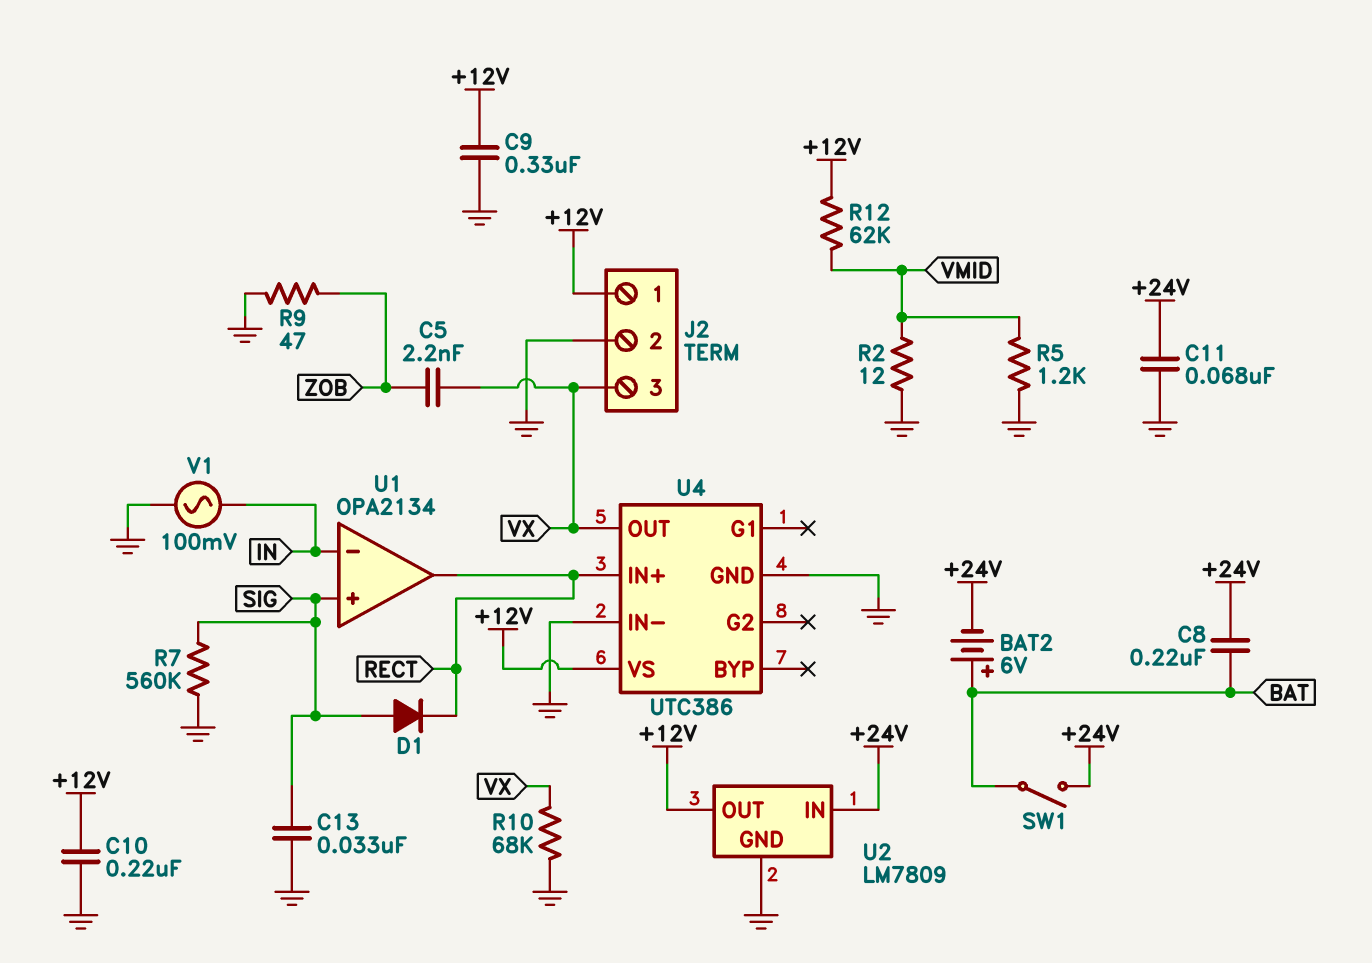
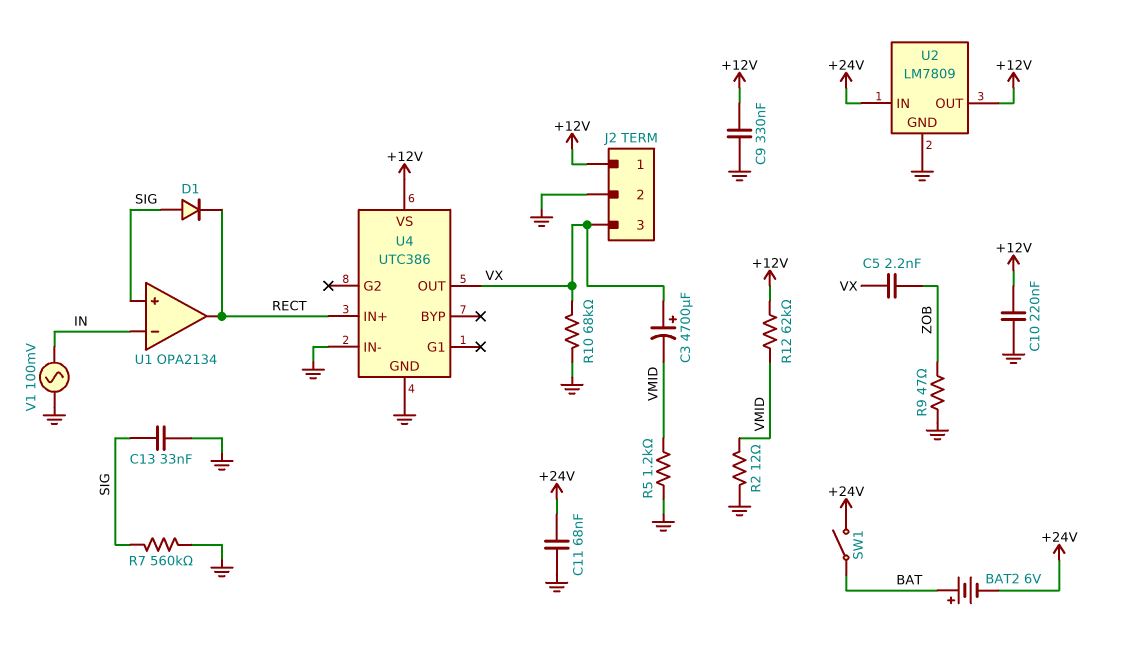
C3: none -> 4700uF (plus VX, minus VMID)
C8: 220nF (+24V, BAT) -> none

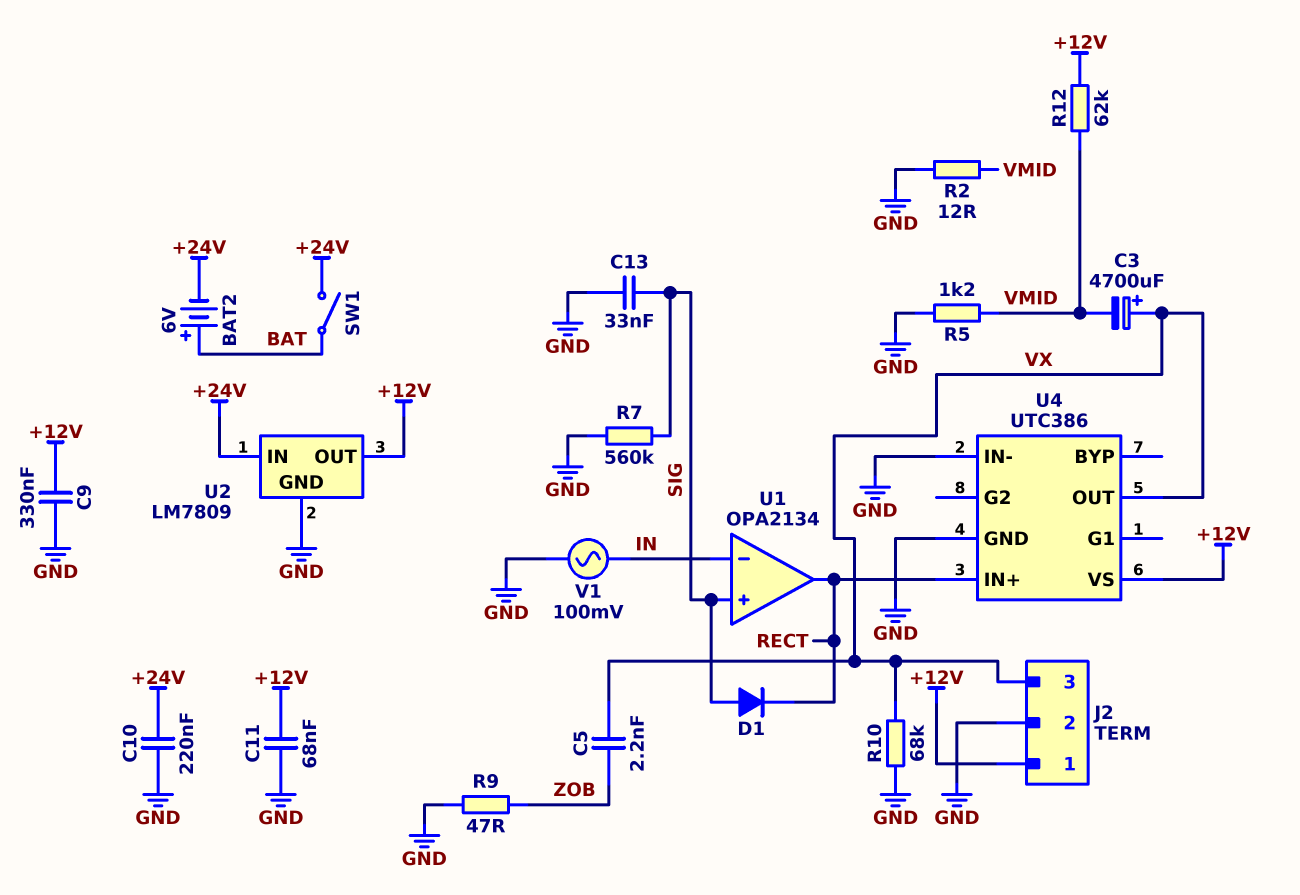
C10: 220nF (+12V, GND) -> 220nF (+24V, GND)
C11: 68nF (+24V, GND) -> 68nF (+12V, GND)

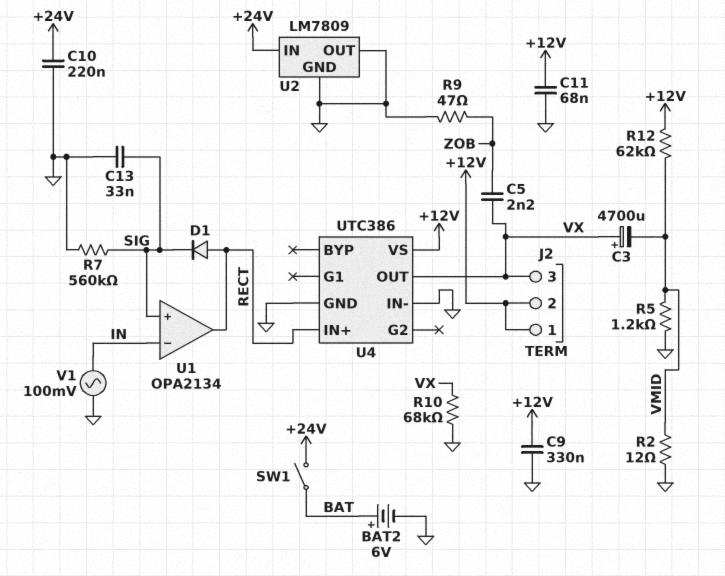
BAT2: 6V (plus BAT, minus +24V) -> 6V (plus BAT, minus GND)
D1: diode (A SIG, K RECT) -> diode (A RECT, K SIG)
J2 pin 2: GND -> +12V
U2 pin OUT: +12V -> GND

